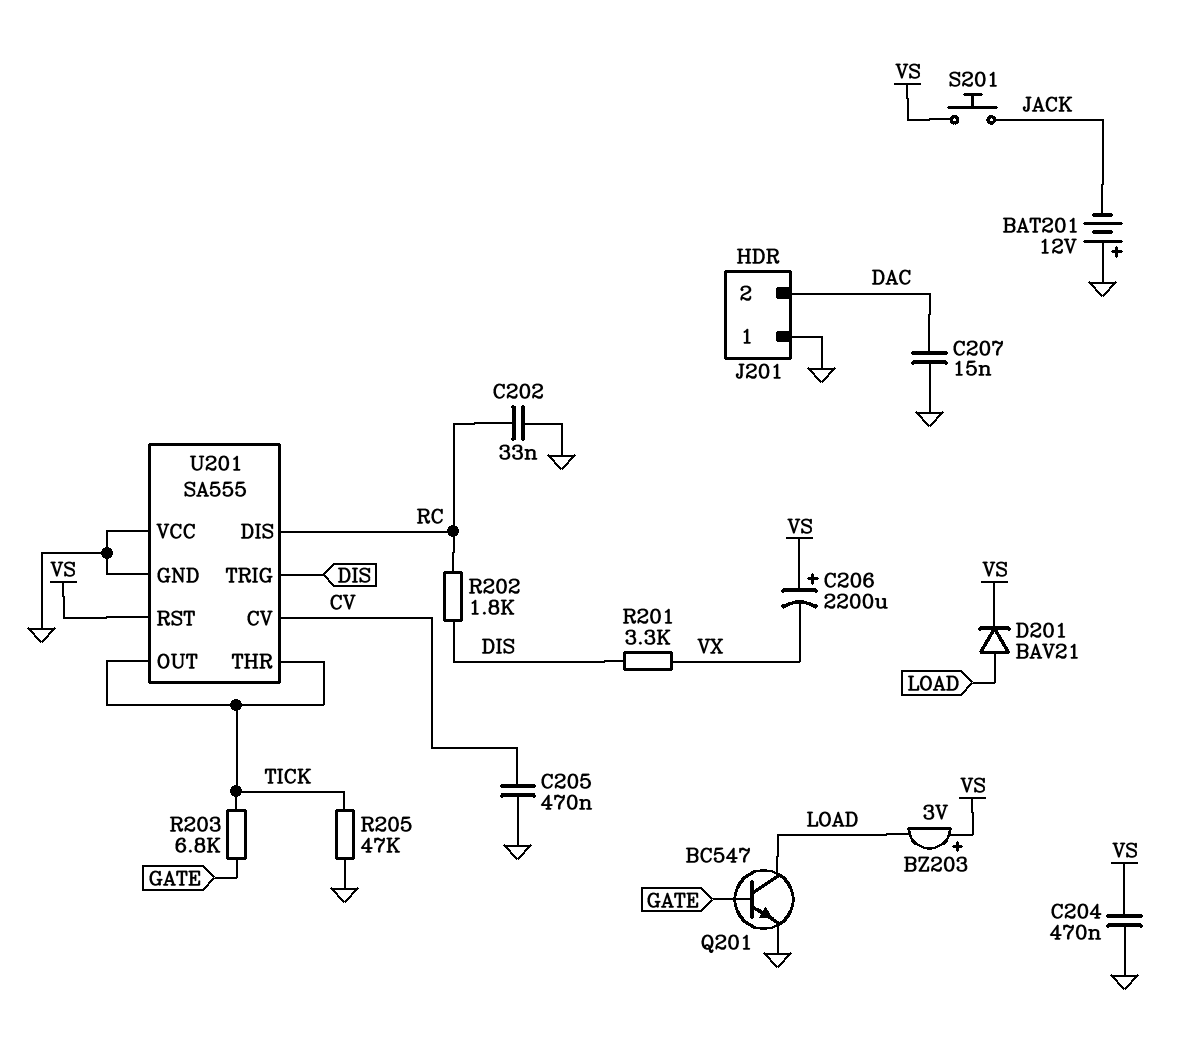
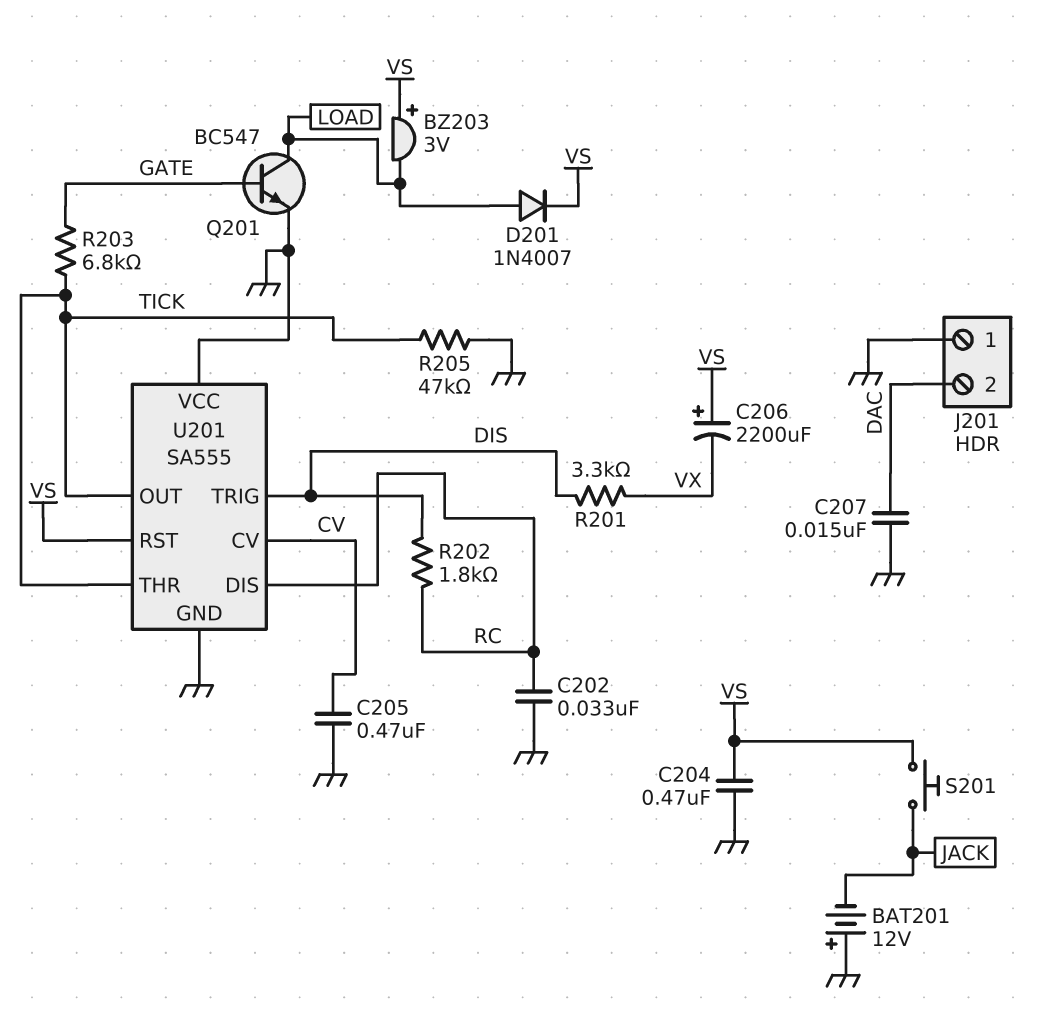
D201: diode BAV21 (A LOAD, K VS) -> diode 1N4007 (A LOAD, K VS)

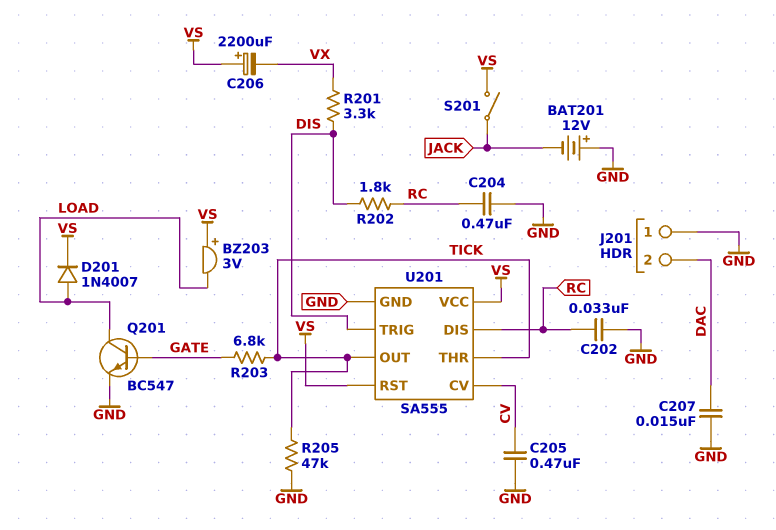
C204: 470nF (GND, VS) -> 470nF (GND, RC)
S201: button (JACK, VS) -> switch (JACK, VS)
U201 pin VCC: GND -> VS

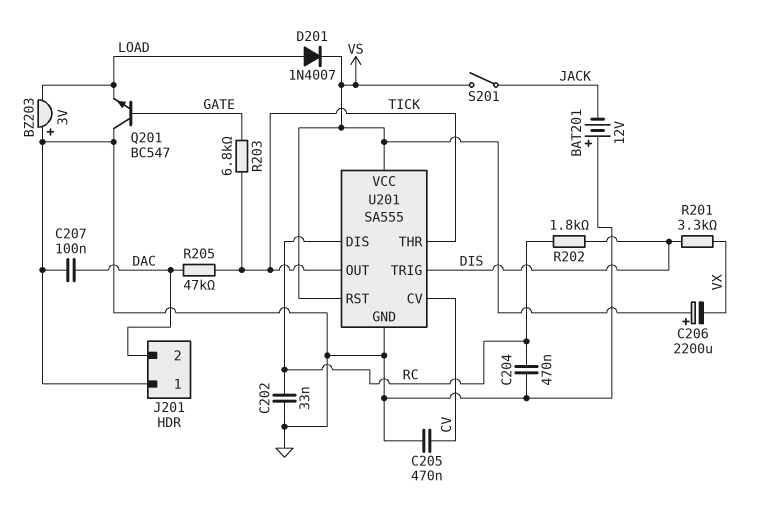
BZ203: buzzer 3V (plus VS, minus LOAD) -> buzzer 3V (plus GND, minus LOAD)
C207: 15nF (DAC, GND) -> 100nF (DAC, GND)
Q201: NPN BC547 (B GATE, C LOAD, E GND) -> NPN BC547 (B GATE, C GND, E LOAD)
R205: 47k (GND, TICK) -> 47k (DAC, TICK)

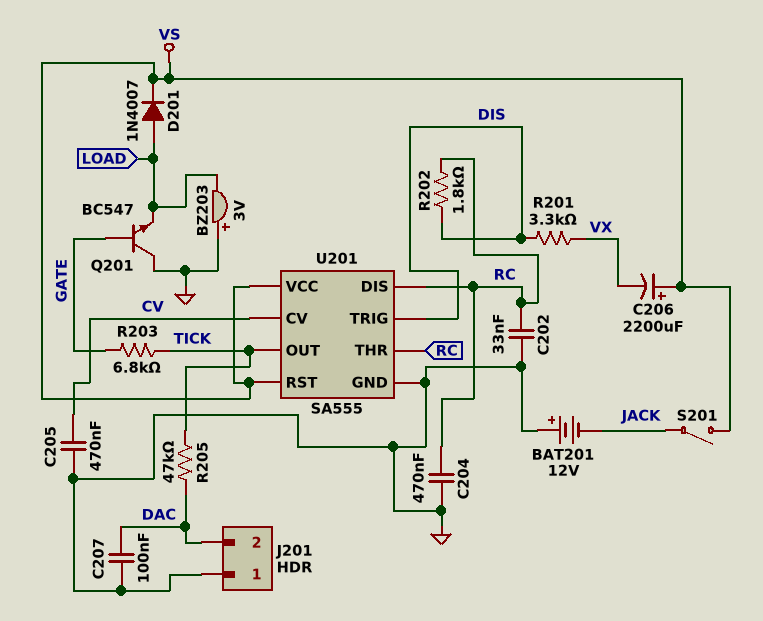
U201 pin THR: TICK -> RC

